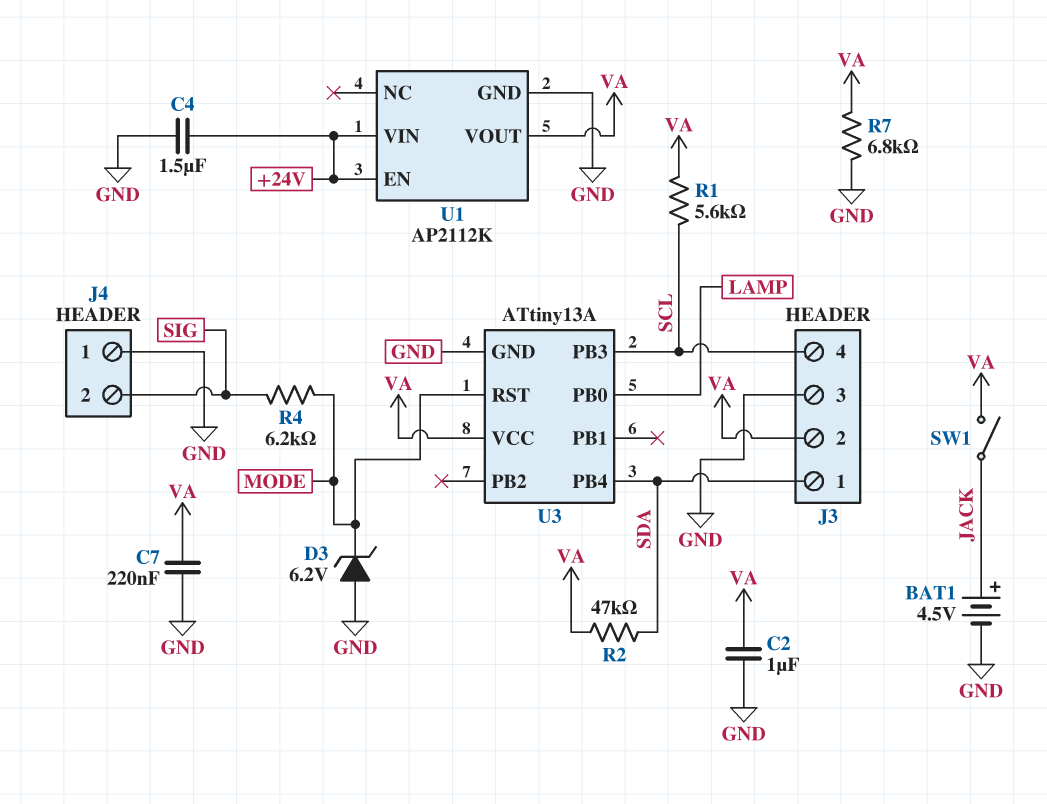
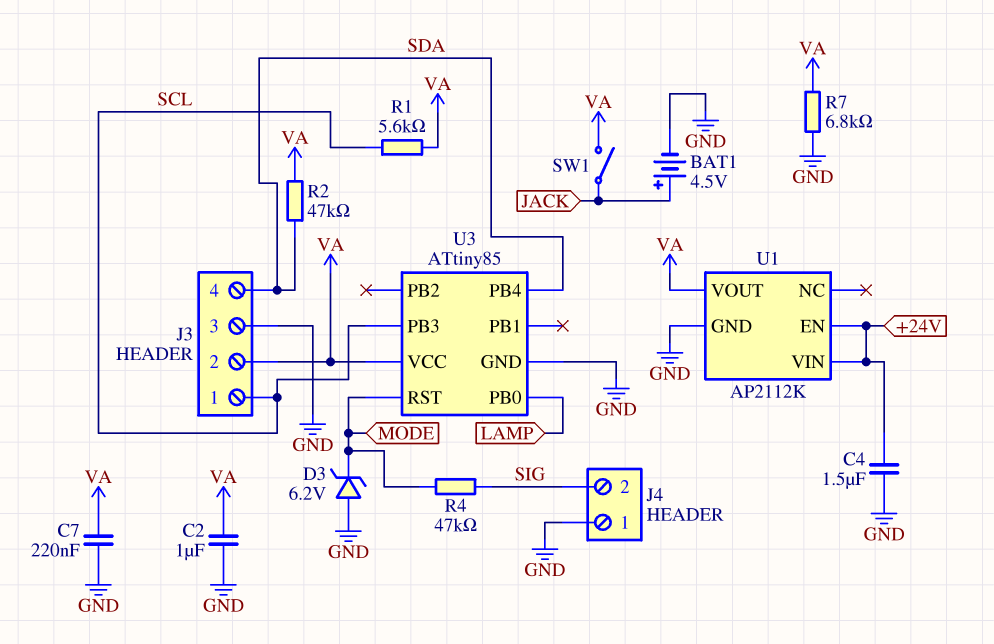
J3 pin 1: SDA -> SCL
J3 pin 4: SCL -> SDA
R4: 6.2k (MODE, SIG) -> 47k (MODE, SIG)
U3: ATtiny13A -> ATtiny85

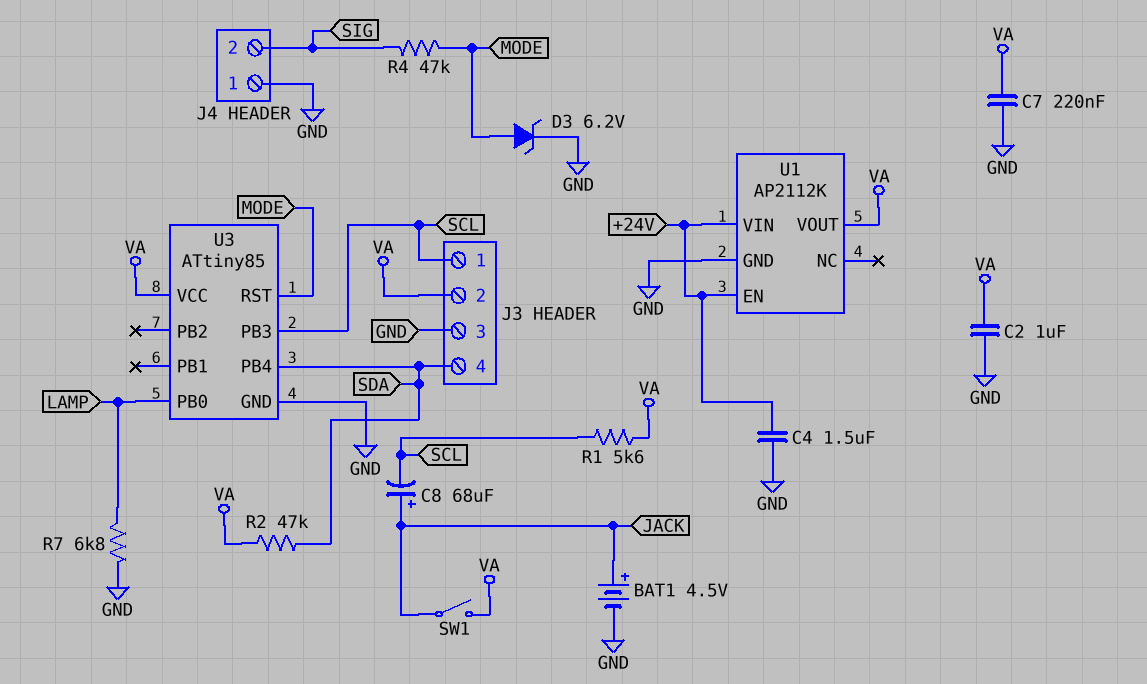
C8: none -> 68uF (plus JACK, minus SCL)
D3: zener 6.2V (A GND, K MODE) -> zener 6.2V (A MODE, K GND)
R7: 6.8k (GND, VA) -> 6.8k (GND, LAMP)

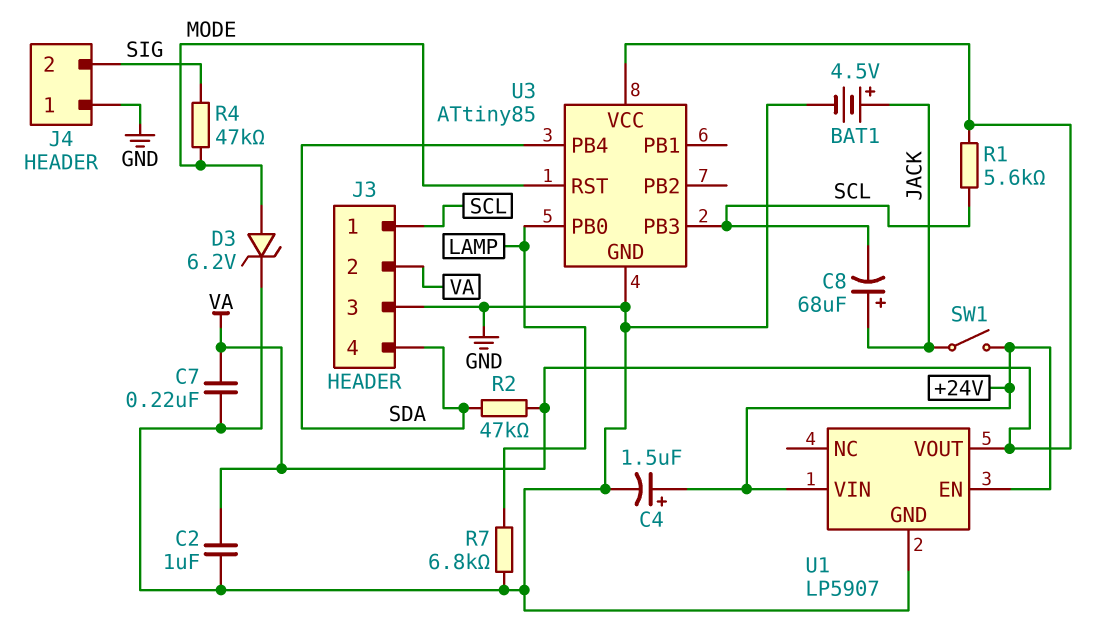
C4: 1.5uF (+24V, GND) -> 1.5uF (plus +24V, minus GND)
SW1: switch (JACK, VA) -> switch (+24V, JACK)
U1: AP2112K -> LP5907

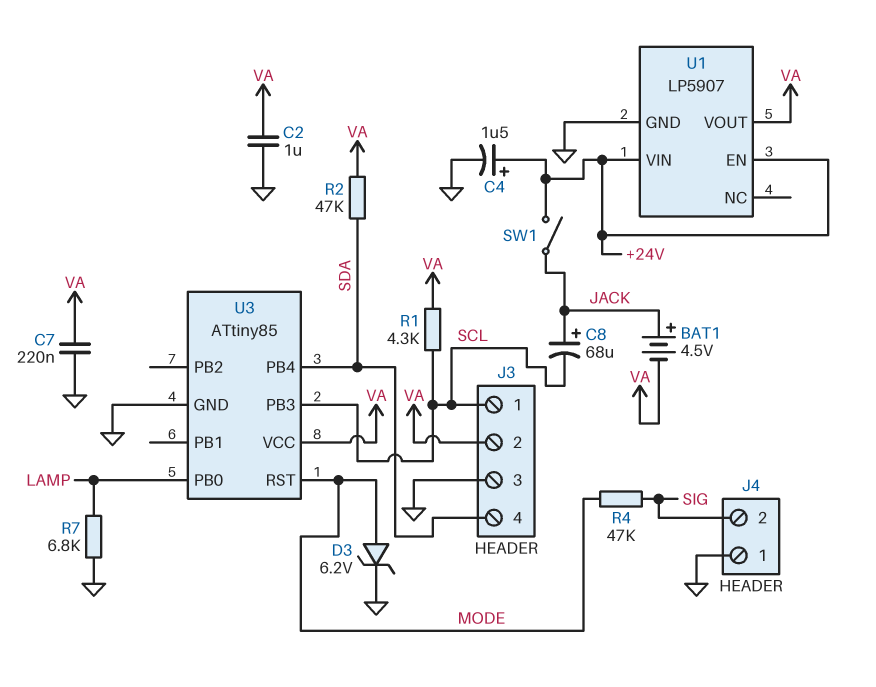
BAT1: 4.5V (plus JACK, minus GND) -> 4.5V (plus JACK, minus VA)
R1: 5.6k (SCL, VA) -> 4.3k (SCL, VA)

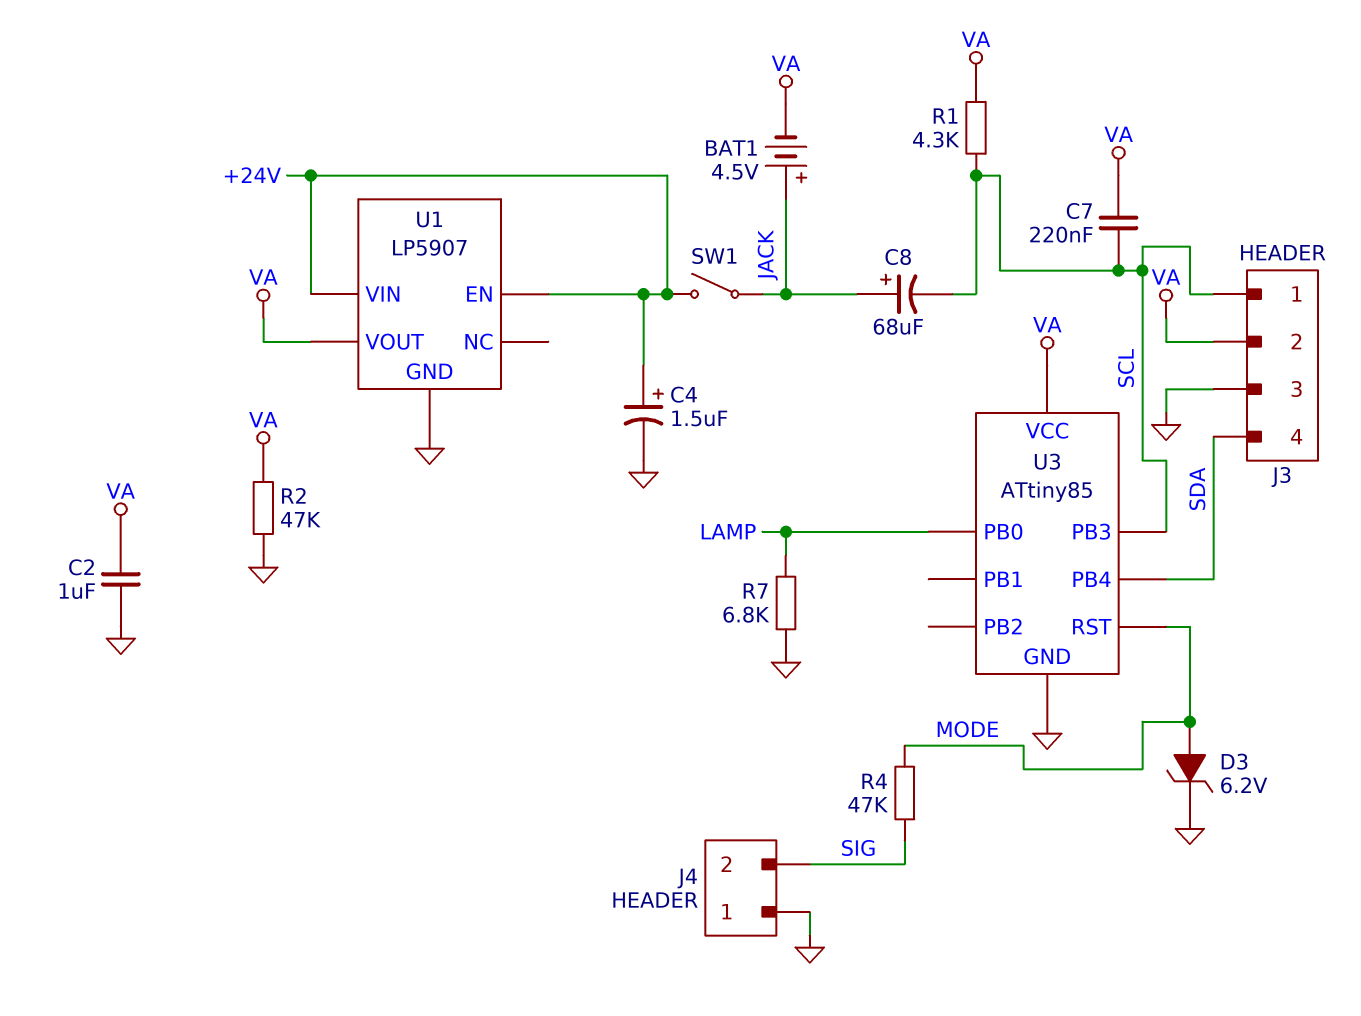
C7: 220nF (GND, VA) -> 220nF (SCL, VA)
R2: 47k (SDA, VA) -> 47k (GND, VA)

